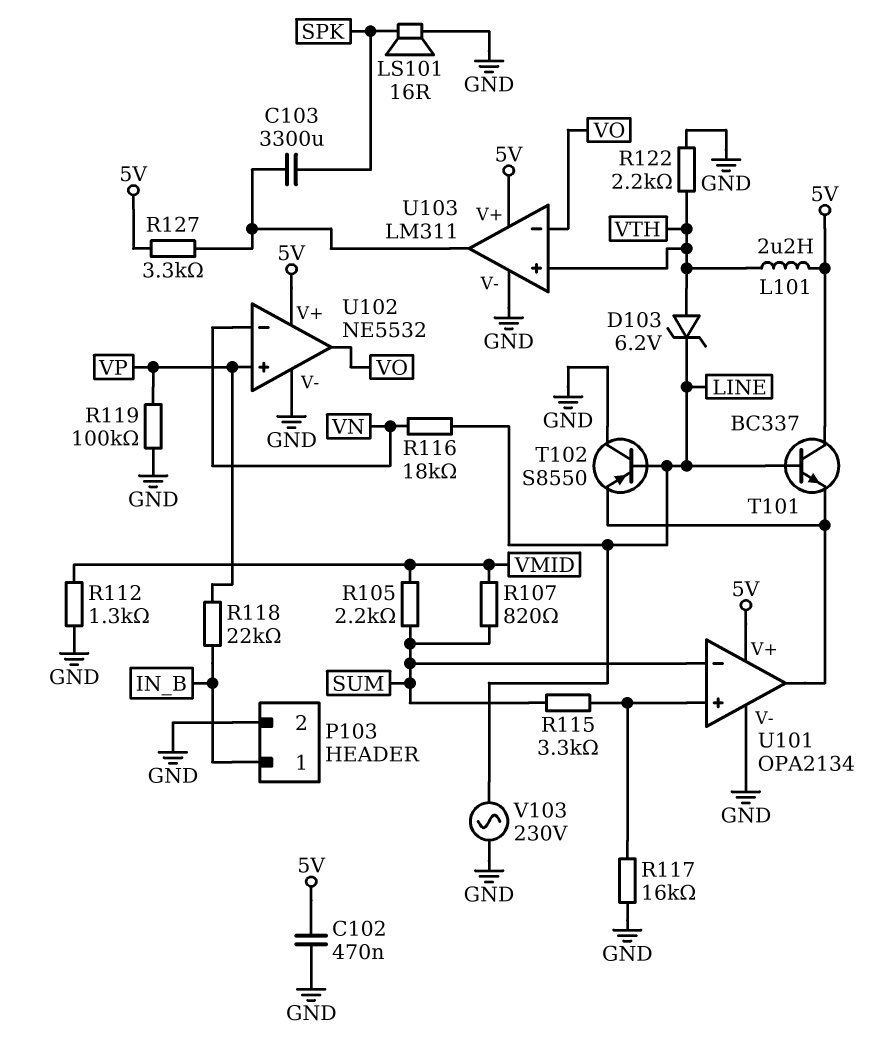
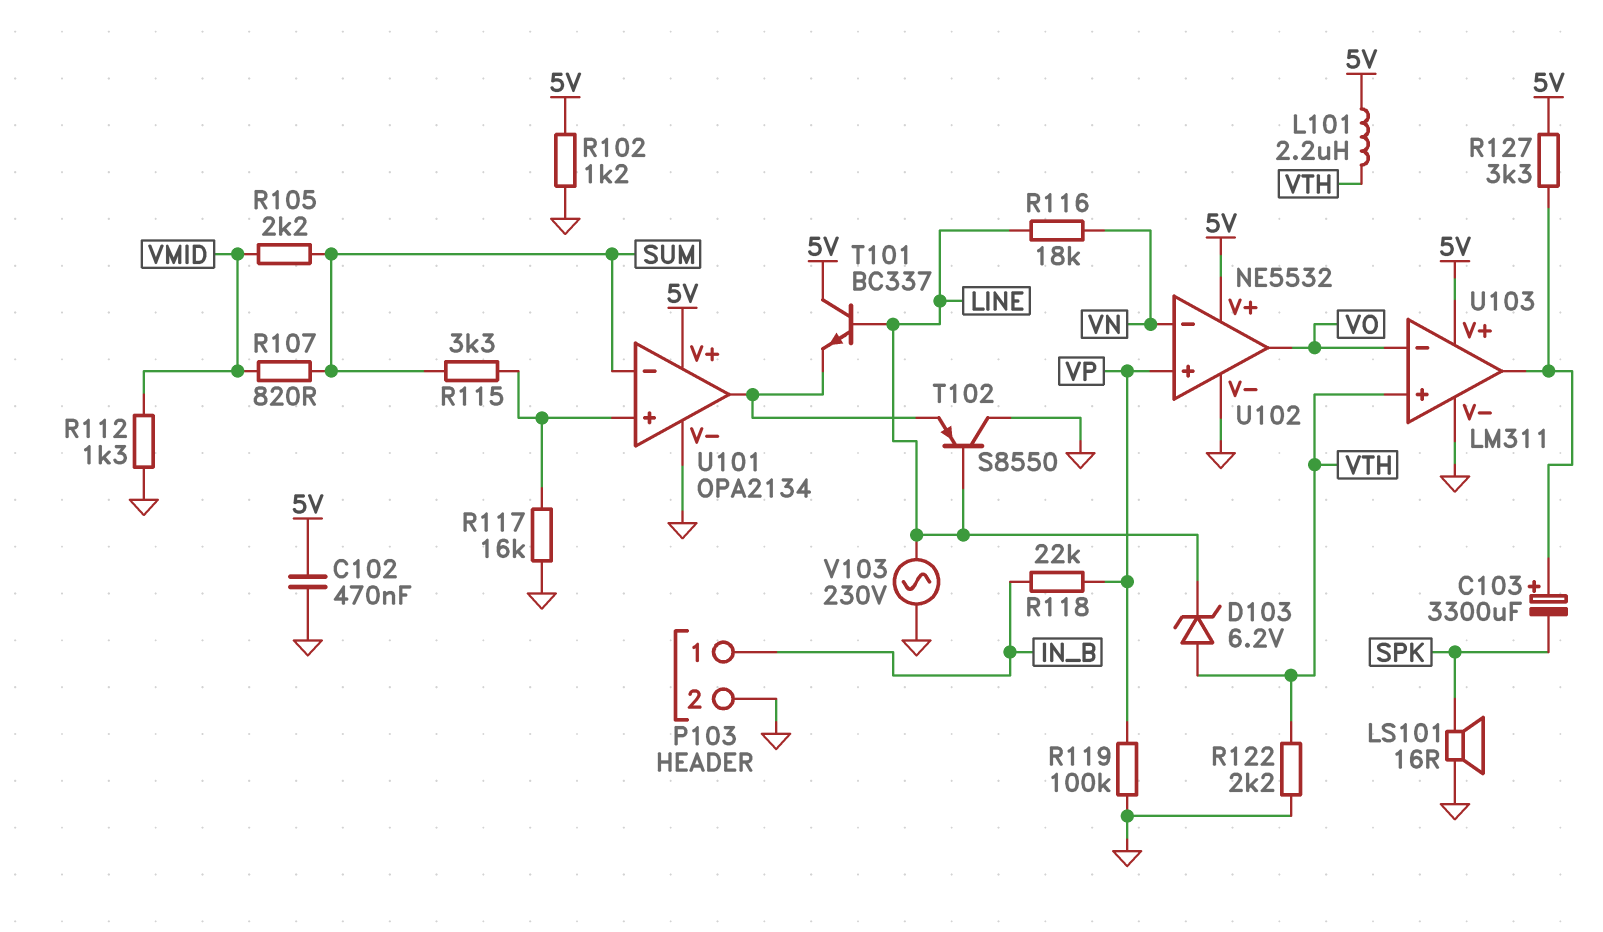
C103: 3300uF (SPK, U103/out) -> 3300uF (plus U103/out, minus SPK)
R102: none -> 1.2k (5V, GND)

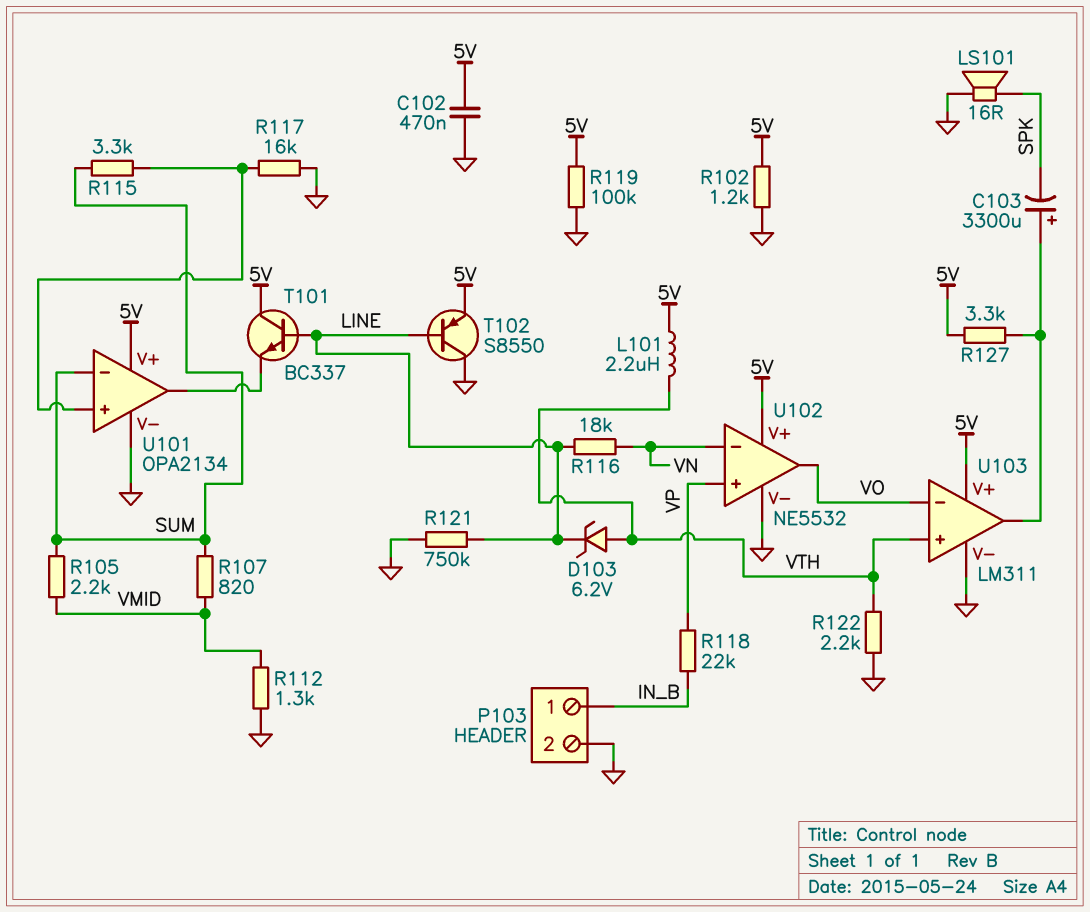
R119: 100k (GND, VP) -> 100k (5V, GND)
R121: none -> 750k (GND, LINE)
T102: PNP S8550 (B LINE, C GND, E U101/out) -> PNP S8550 (B LINE, C GND, E 5V)
V103: AC 230V (GND, LINE) -> none

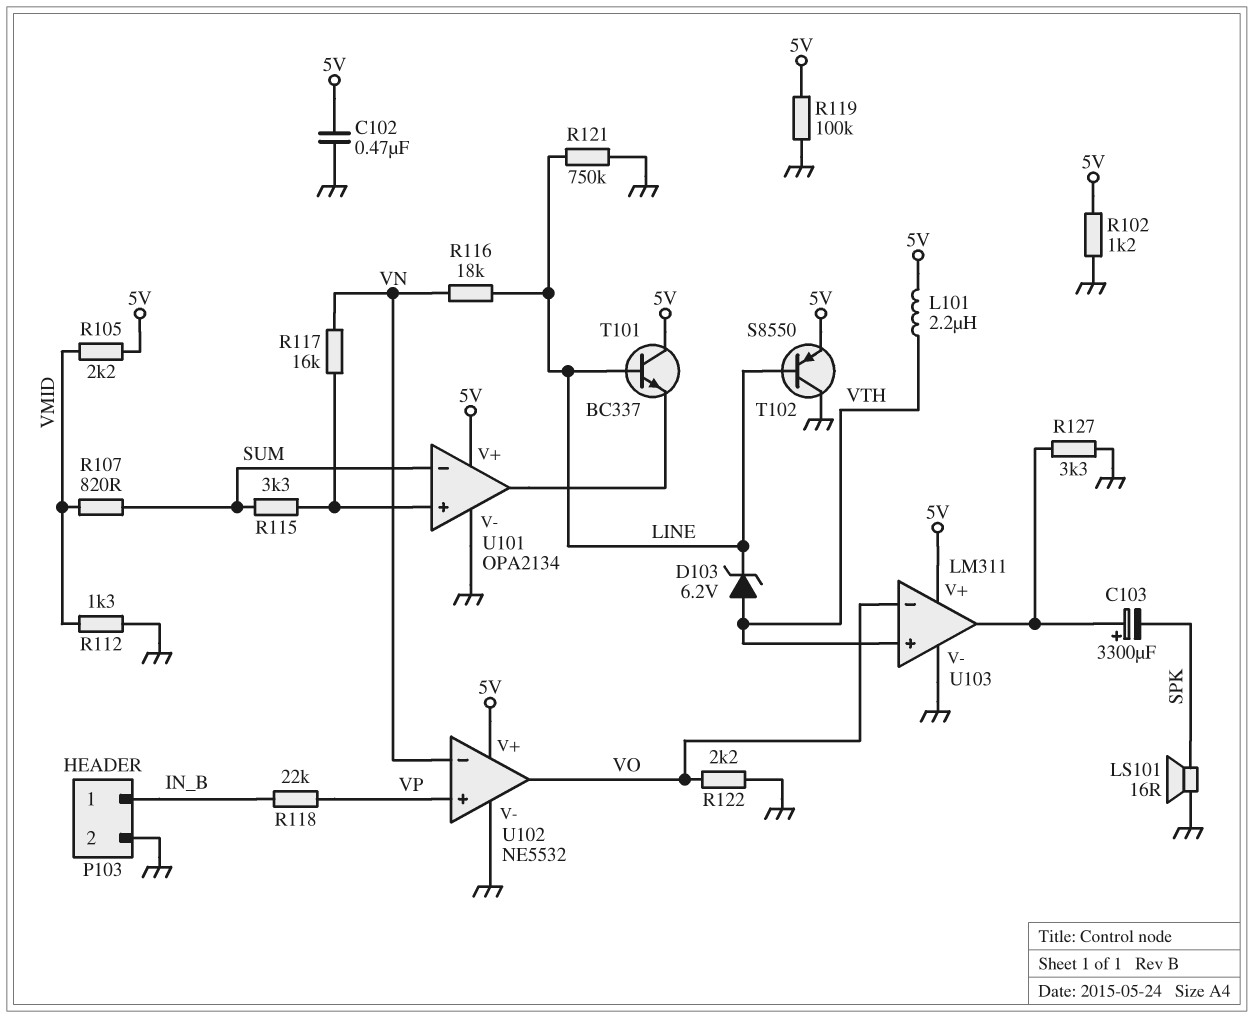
R105: 2.2k (SUM, VMID) -> 2.2k (5V, VMID)
R117: 16k (GND, U101/in+) -> 16k (U101/in+, VN)
R122: 2.2k (GND, VTH) -> 2.2k (GND, VO)
R127: 3.3k (5V, U103/out) -> 3.3k (GND, U103/out)

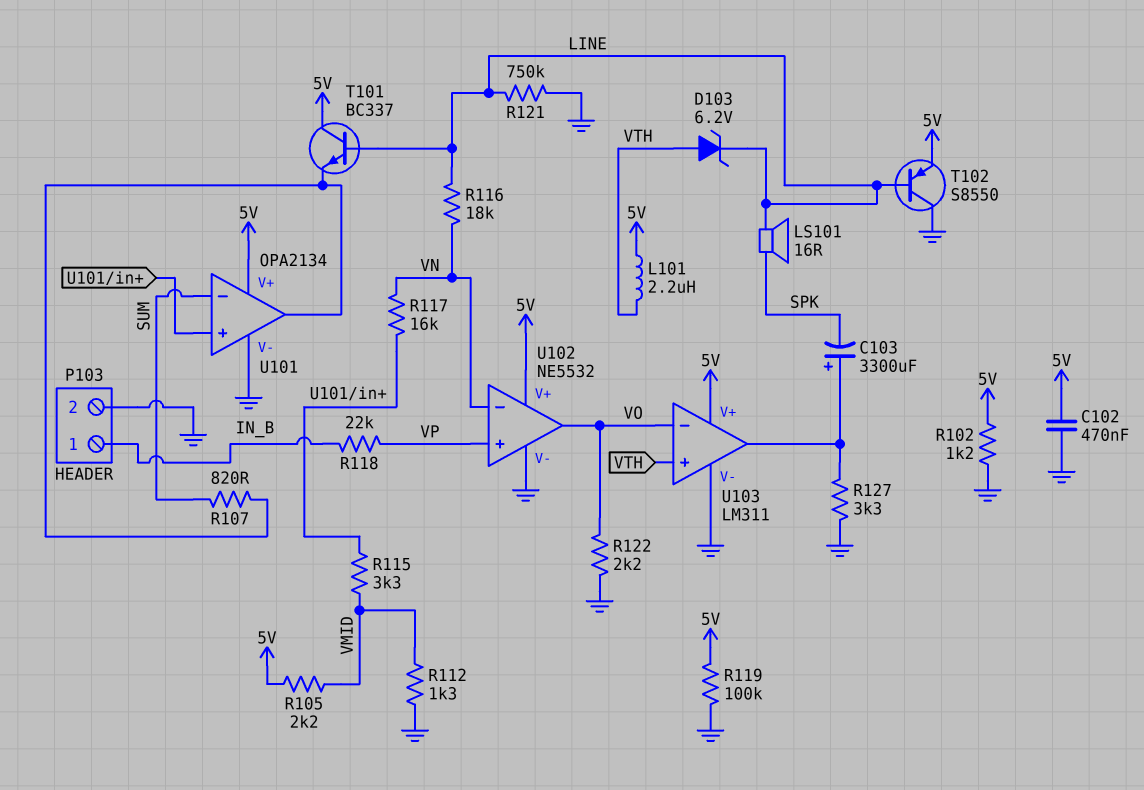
LS101: speaker 16R (GND, SPK) -> speaker 16R (LINE, SPK)
R107: 820 (SUM, VMID) -> 820 (SUM, U101/out)
R115: 3.3k (SUM, U101/in+) -> 3.3k (U101/in+, VMID)

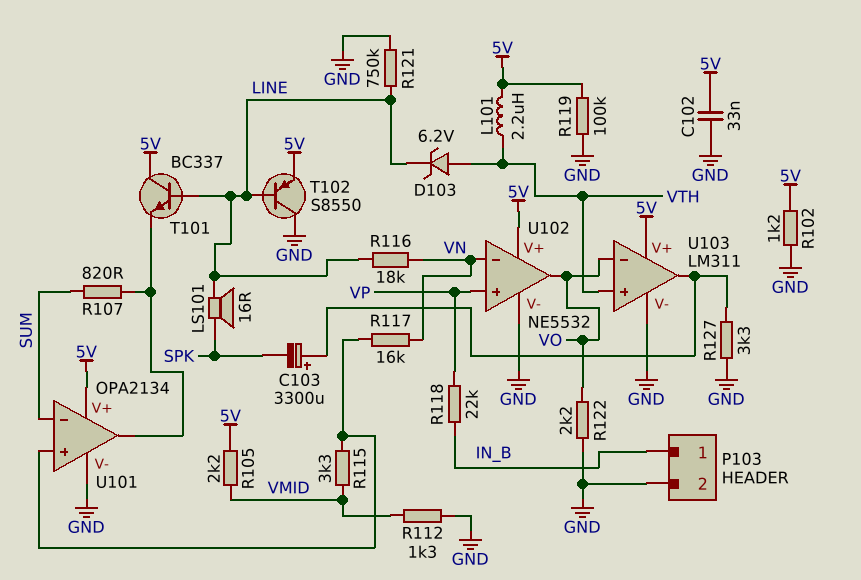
C102: 470nF (5V, GND) -> 33nF (5V, GND)

